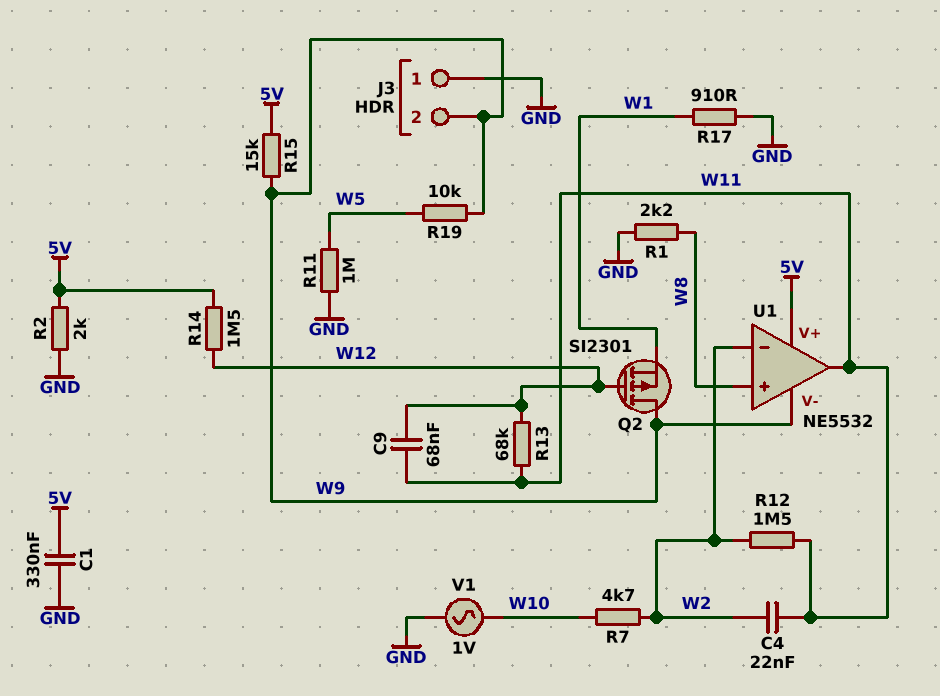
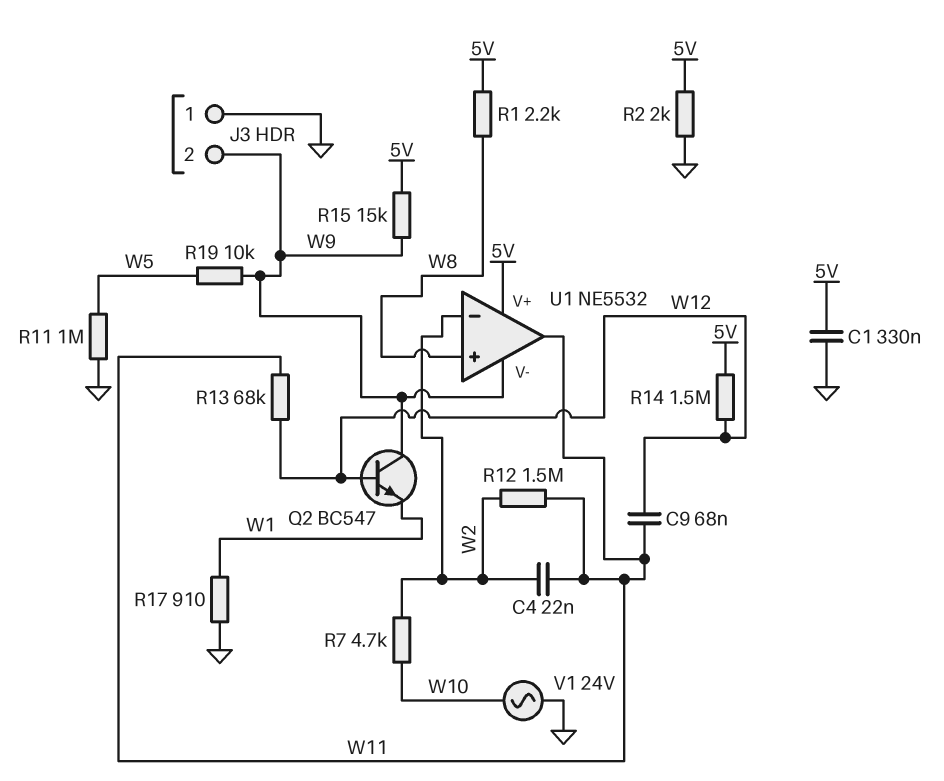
Q2: PMOS SI2301 (G W12, D W9, S W1) -> NPN BC547 (B W12, C W9, E W1)
R1: 2.2k (GND, W8) -> 2.2k (5V, W8)
V1: AC 1V (GND, W10) -> AC 24V (GND, W10)

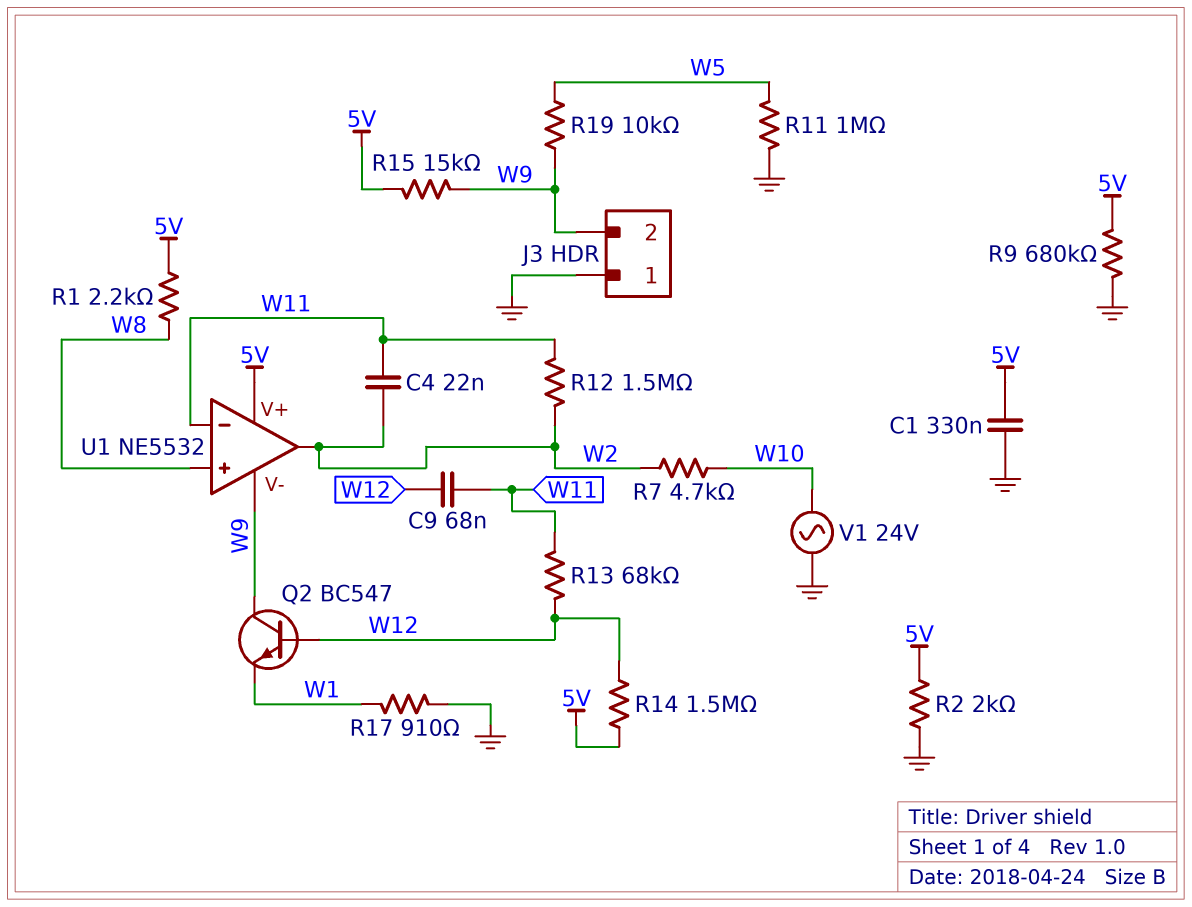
R9: none -> 680k (5V, GND)
U1 pin in-: W2 -> W11
U1 pin out: W11 -> W2

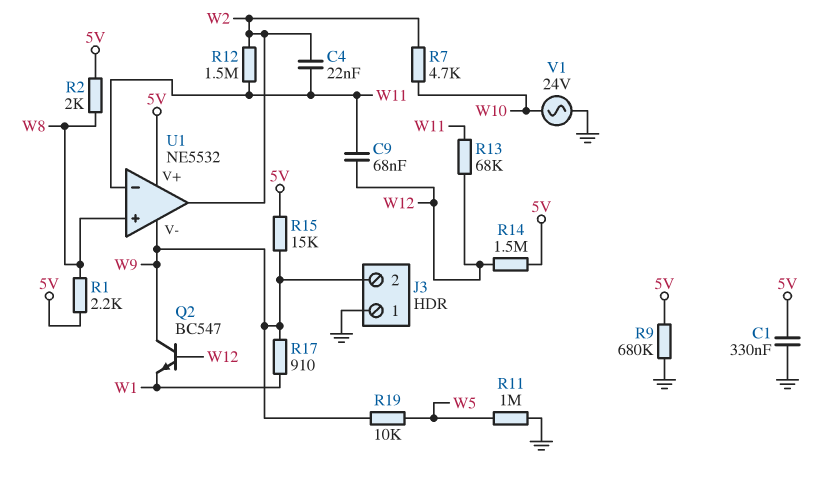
R2: 2k (5V, GND) -> 2k (5V, W8)
R17: 910 (GND, W1) -> 910 (W1, W9)

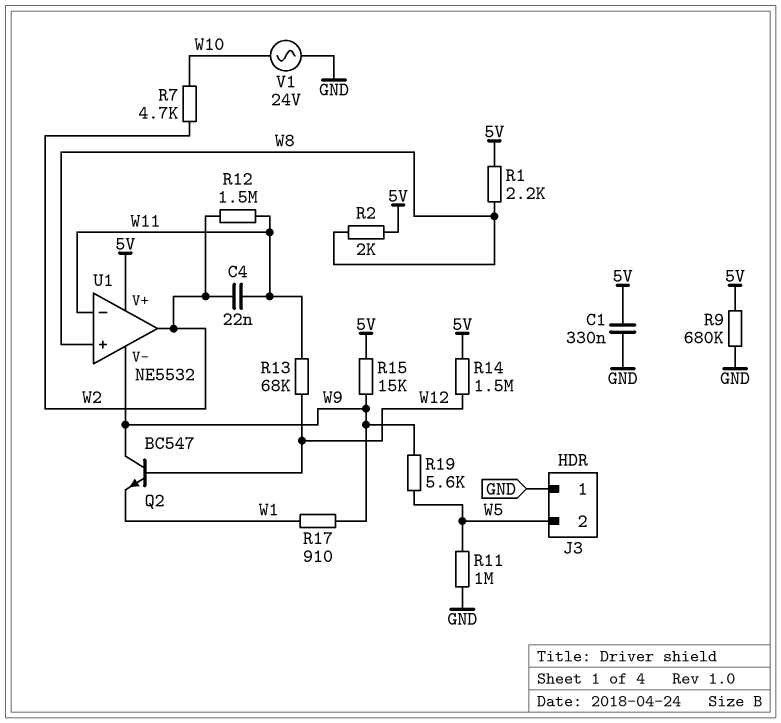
C9: 68nF (W11, W12) -> none
J3 pin 2: W9 -> W5
R19: 10k (W5, W9) -> 5.6k (W5, W9)

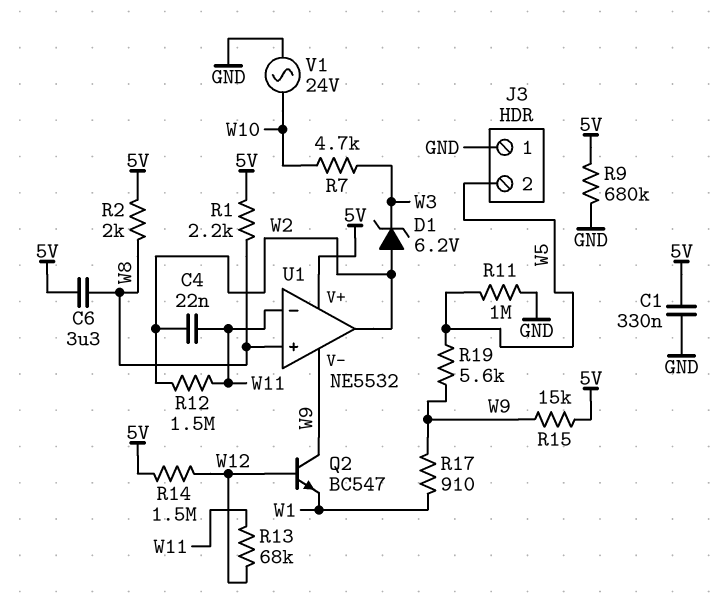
C6: none -> 3.3uF (5V, W8)
D1: none -> zener 6.2V (A W2, K W3)
R7: 4.7k (W2, W10) -> 4.7k (W3, W10)

